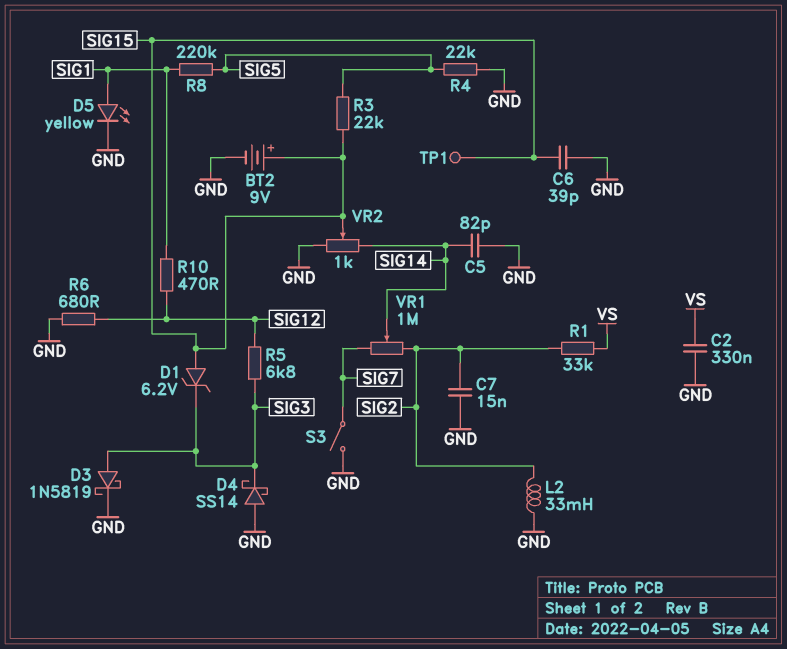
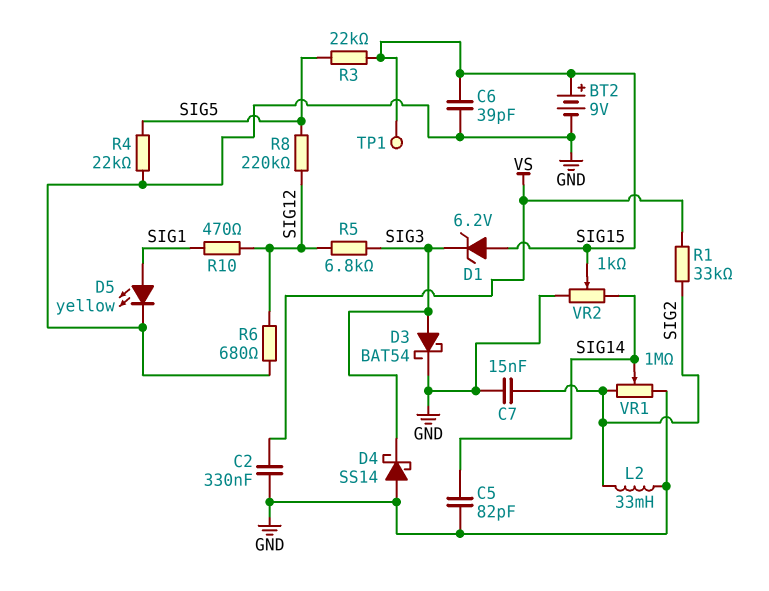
D3: schottky 1N5819 (A SIG3, K GND) -> schottky BAT54 (A SIG3, K GND)
R8: 220k (SIG1, SIG5) -> 220k (SIG5, SIG12)
S3: switch (GND, SIG7) -> none
VR1: 1M (SIG2, SIG7, wiper SIG14) -> 1M (GND, SIG2, wiper SIG14)

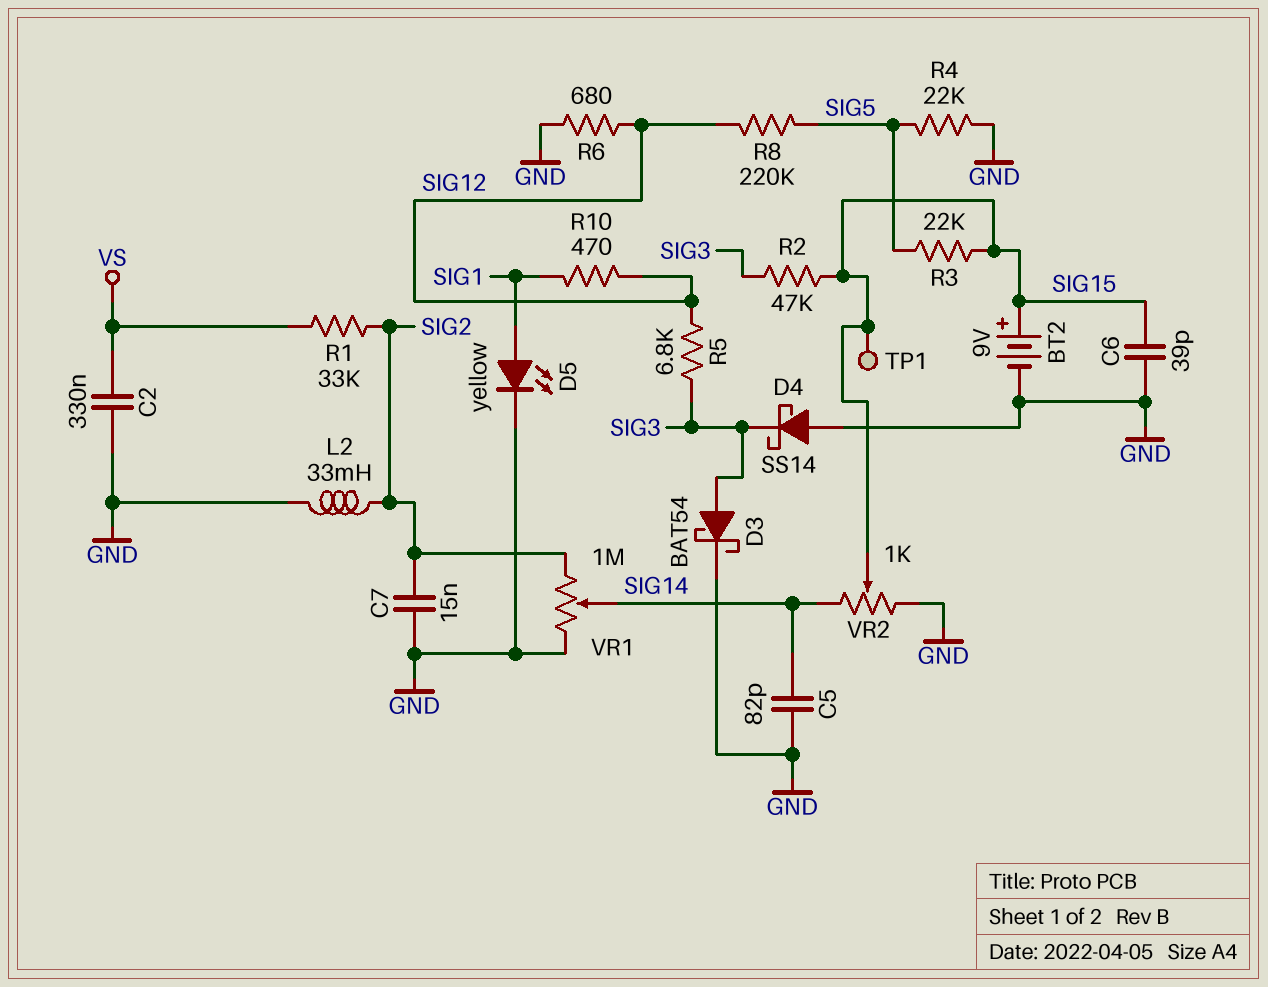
D1: zener 6.2V (A SIG15, K SIG3) -> none
R2: none -> 47k (SIG3, SIG15)

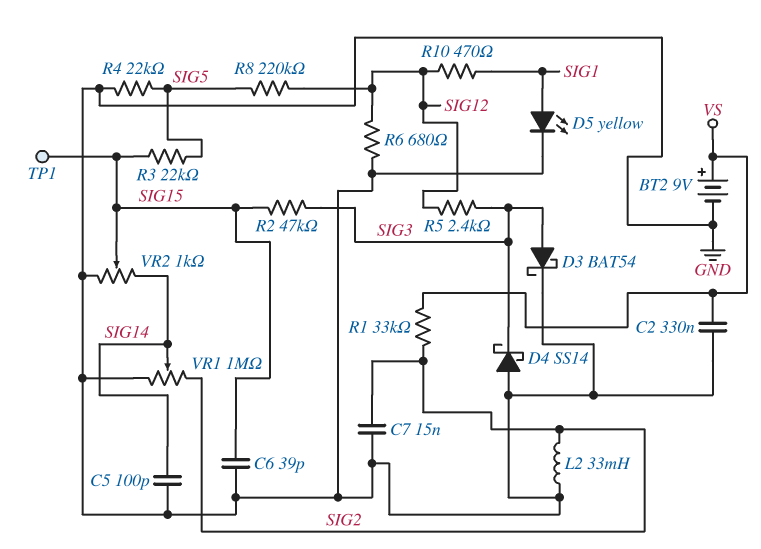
BT2: 9V (plus SIG15, minus GND) -> 9V (plus VS, minus GND)
C5: 82pF (GND, SIG14) -> 100pF (GND, SIG14)
R5: 6.8k (SIG3, SIG12) -> 2.4k (SIG3, SIG12)

